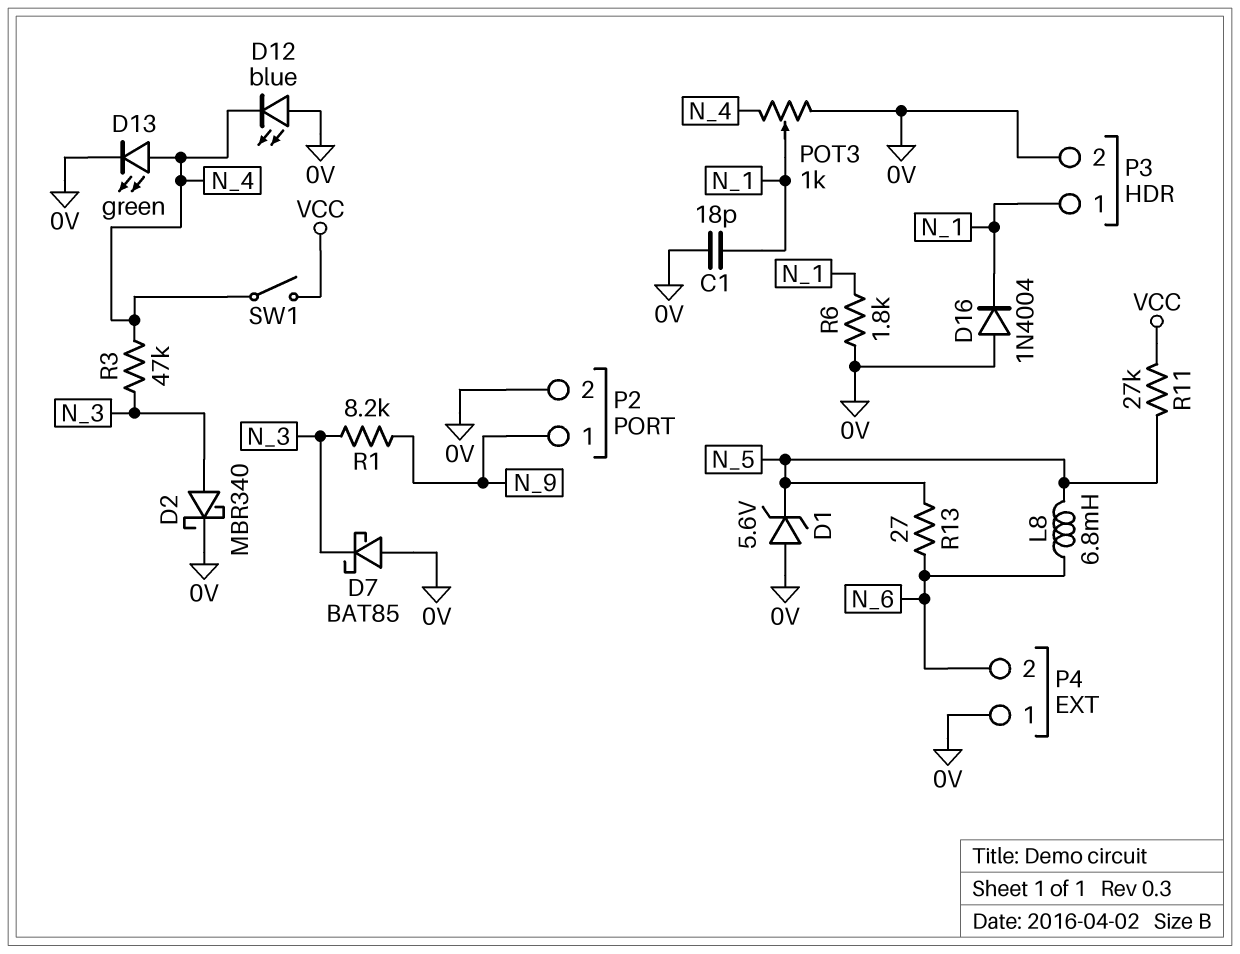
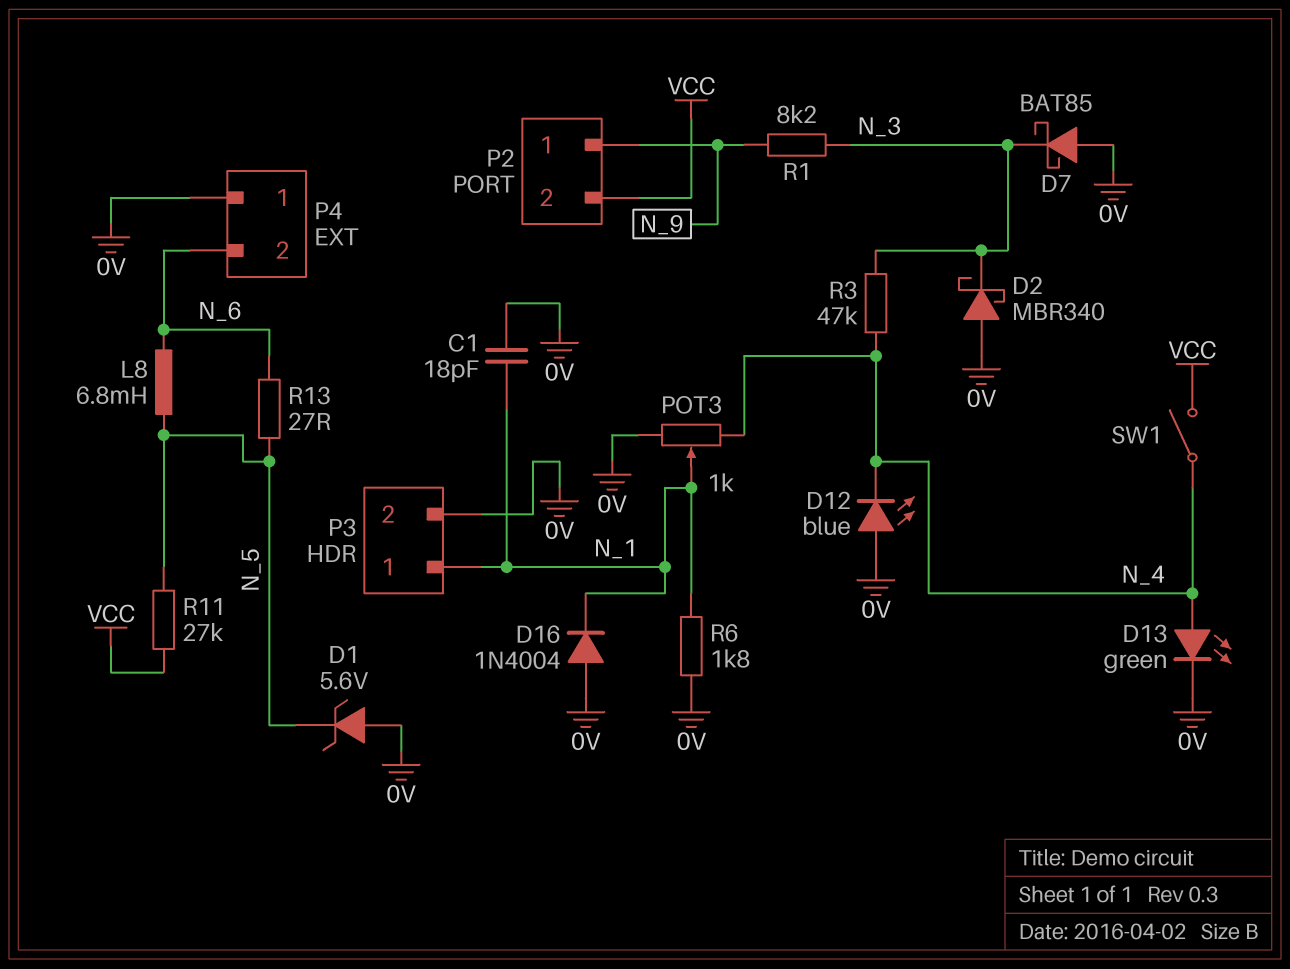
D2: schottky MBR340 (A N_3, K 0V) -> schottky MBR340 (A 0V, K N_3)
P2 pin 2: 0V -> VCC

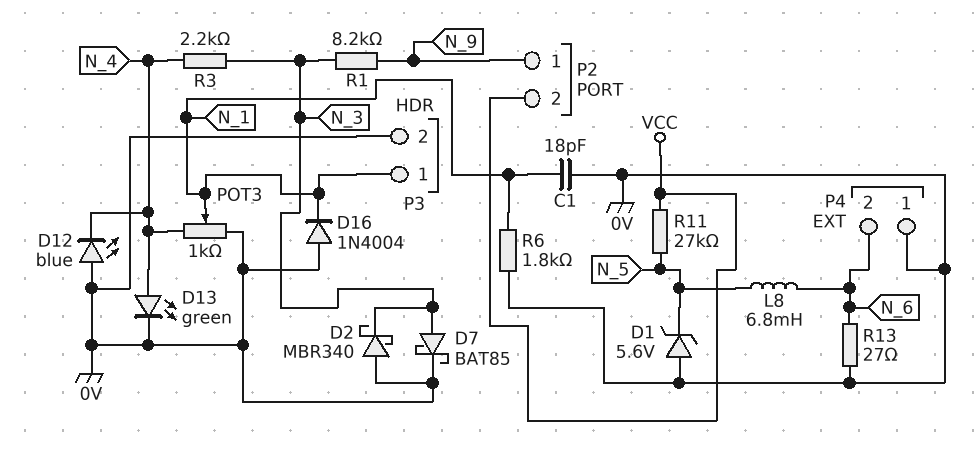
D7: schottky BAT85 (A 0V, K N_3) -> schottky BAT85 (A N_3, K 0V)
R3: 47k (N_3, N_4) -> 2.2k (N_3, N_4)
R13: 27 (N_5, N_6) -> 27 (0V, N_6)
SW1: switch (N_4, VCC) -> none

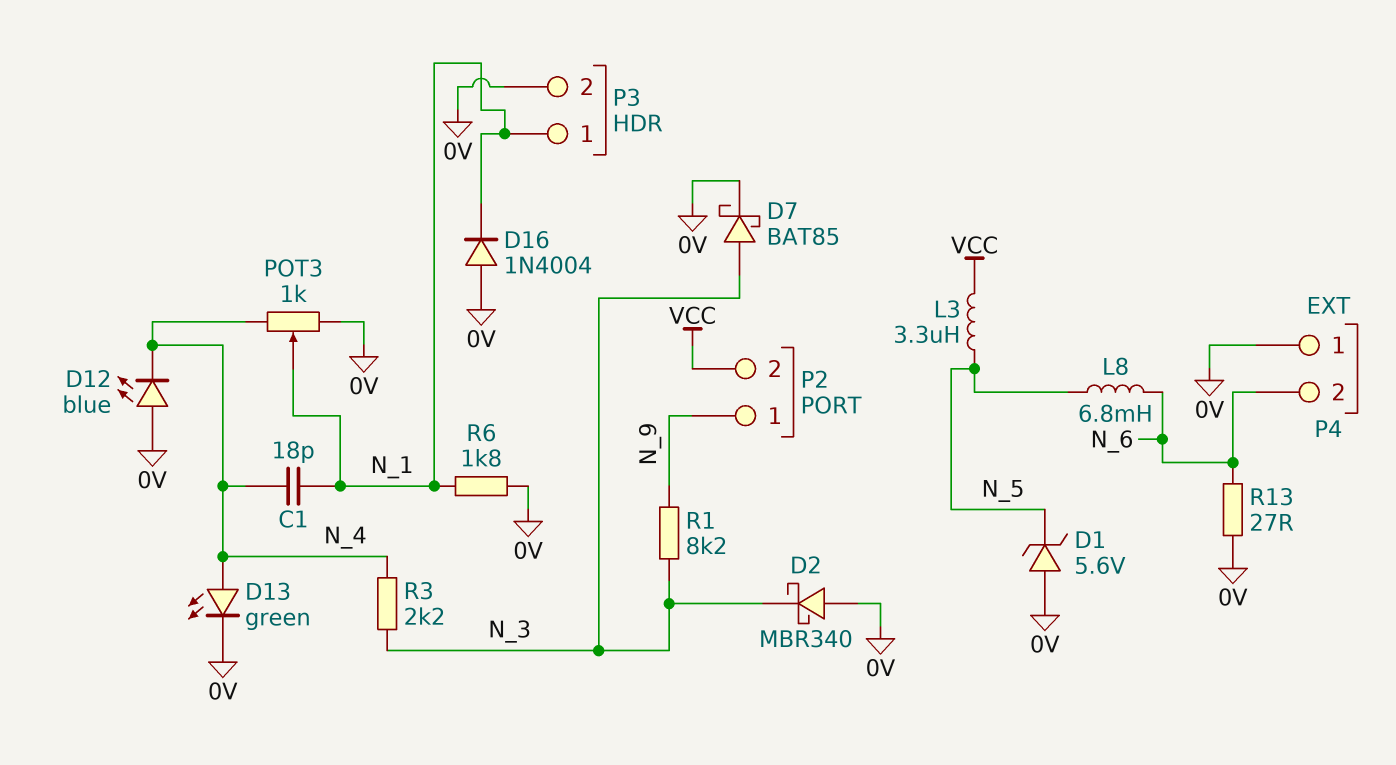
C1: 18pF (0V, N_1) -> 18pF (N_1, N_4)
L3: none -> 3.3uH (N_5, VCC)
R11: 27k (N_5, VCC) -> none

